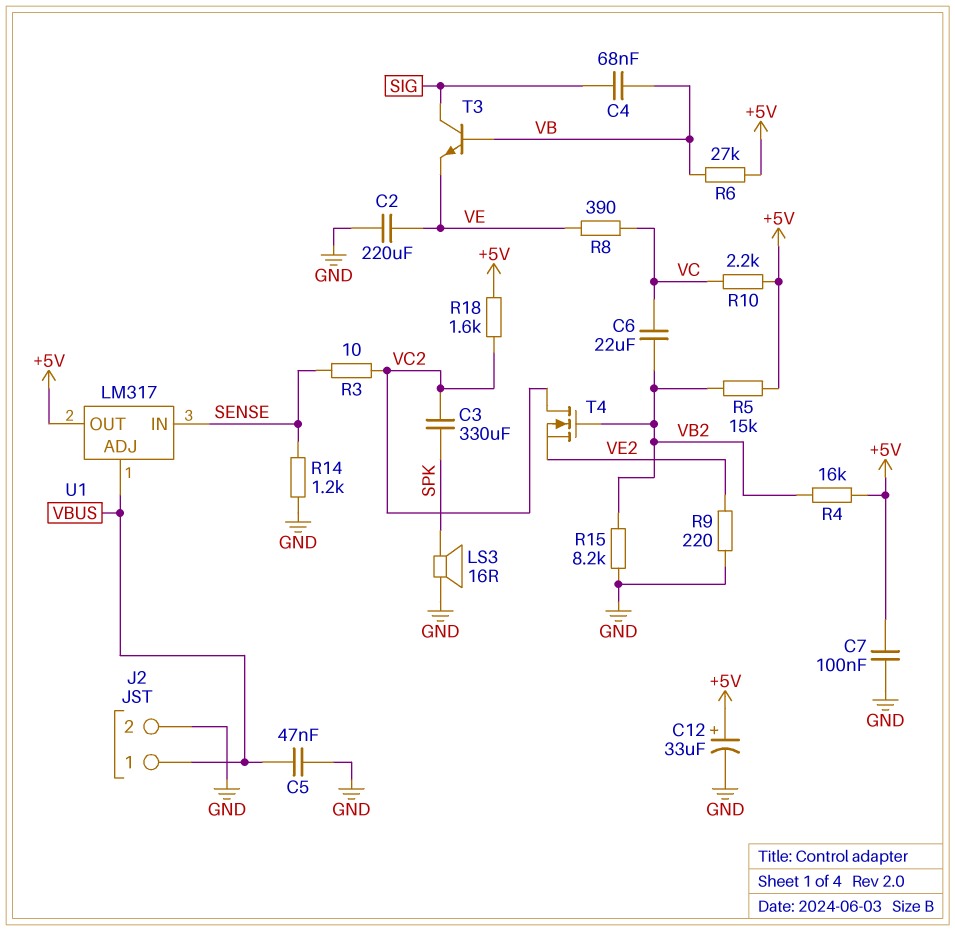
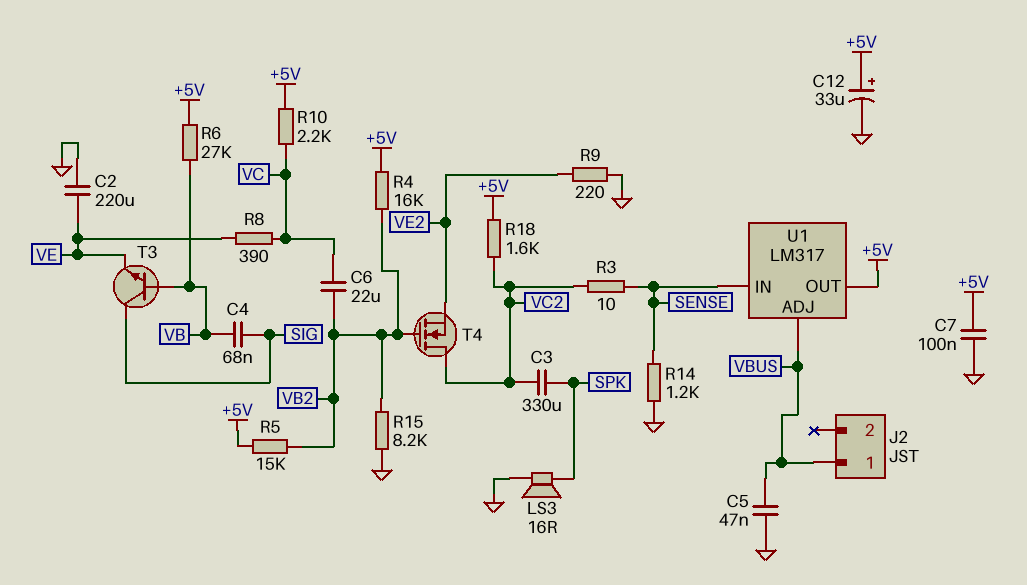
J2 pin 2: GND -> none

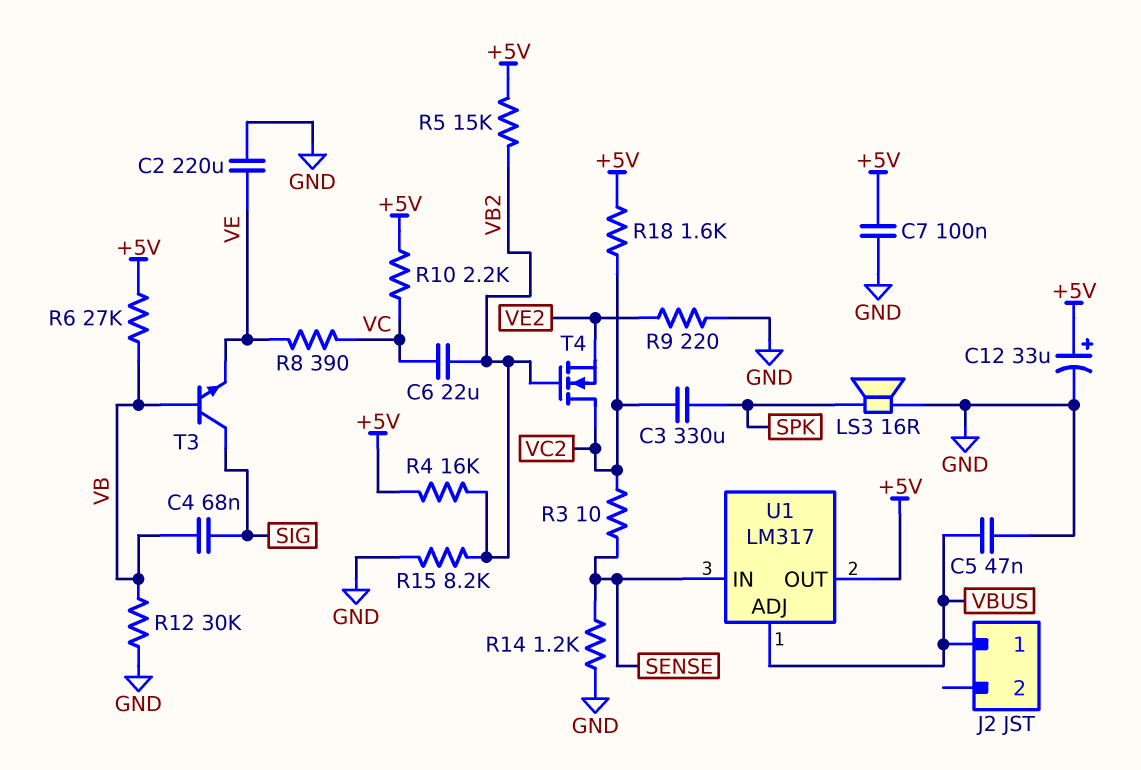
R12: none -> 30k (GND, VB)

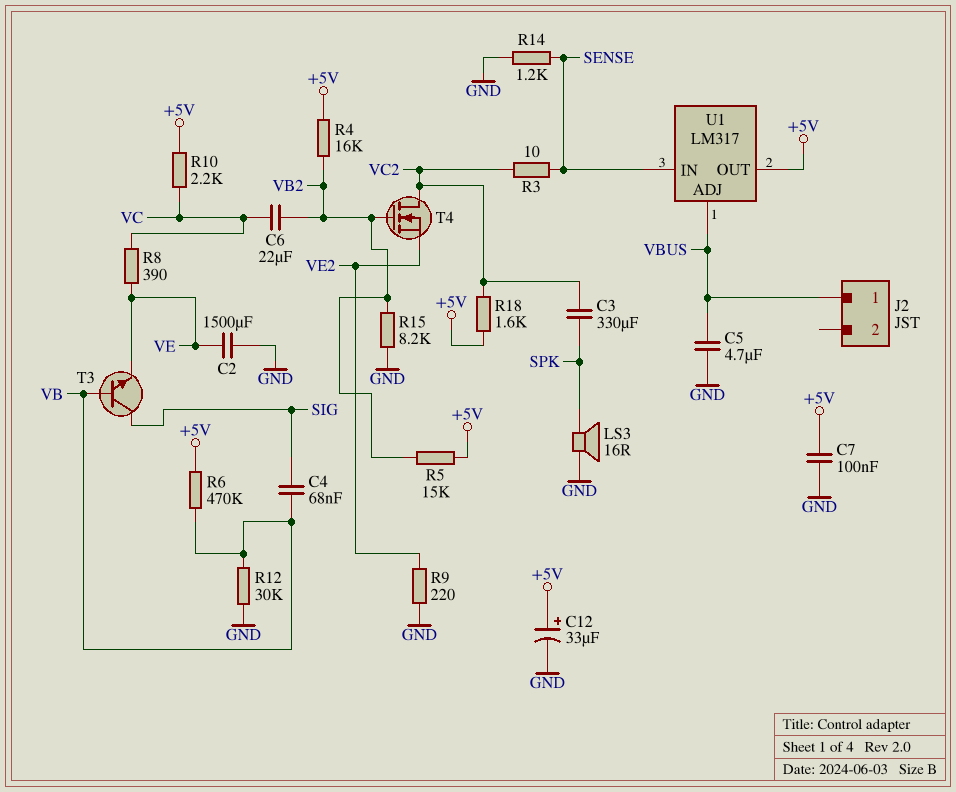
C2: 220uF (GND, VE) -> 1500uF (GND, VE)
C5: 47nF (GND, VBUS) -> 4.7uF (GND, VBUS)
R6: 27k (+5V, VB) -> 470k (+5V, VB)

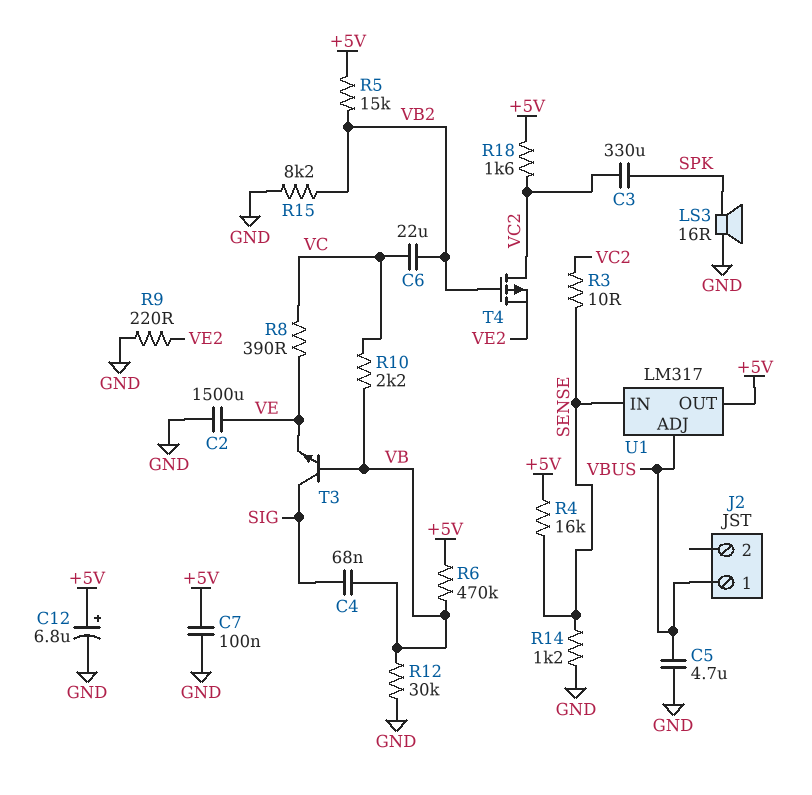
C12: 33uF (plus +5V, minus GND) -> 6.8uF (plus +5V, minus GND)
R4: 16k (+5V, VB2) -> 16k (+5V, SENSE)
R10: 2.2k (+5V, VC) -> 2.2k (VB, VC)
T4: NMOS (G VB2, D VC2, S VE2) -> PMOS (G VB2, D VC2, S VE2)

